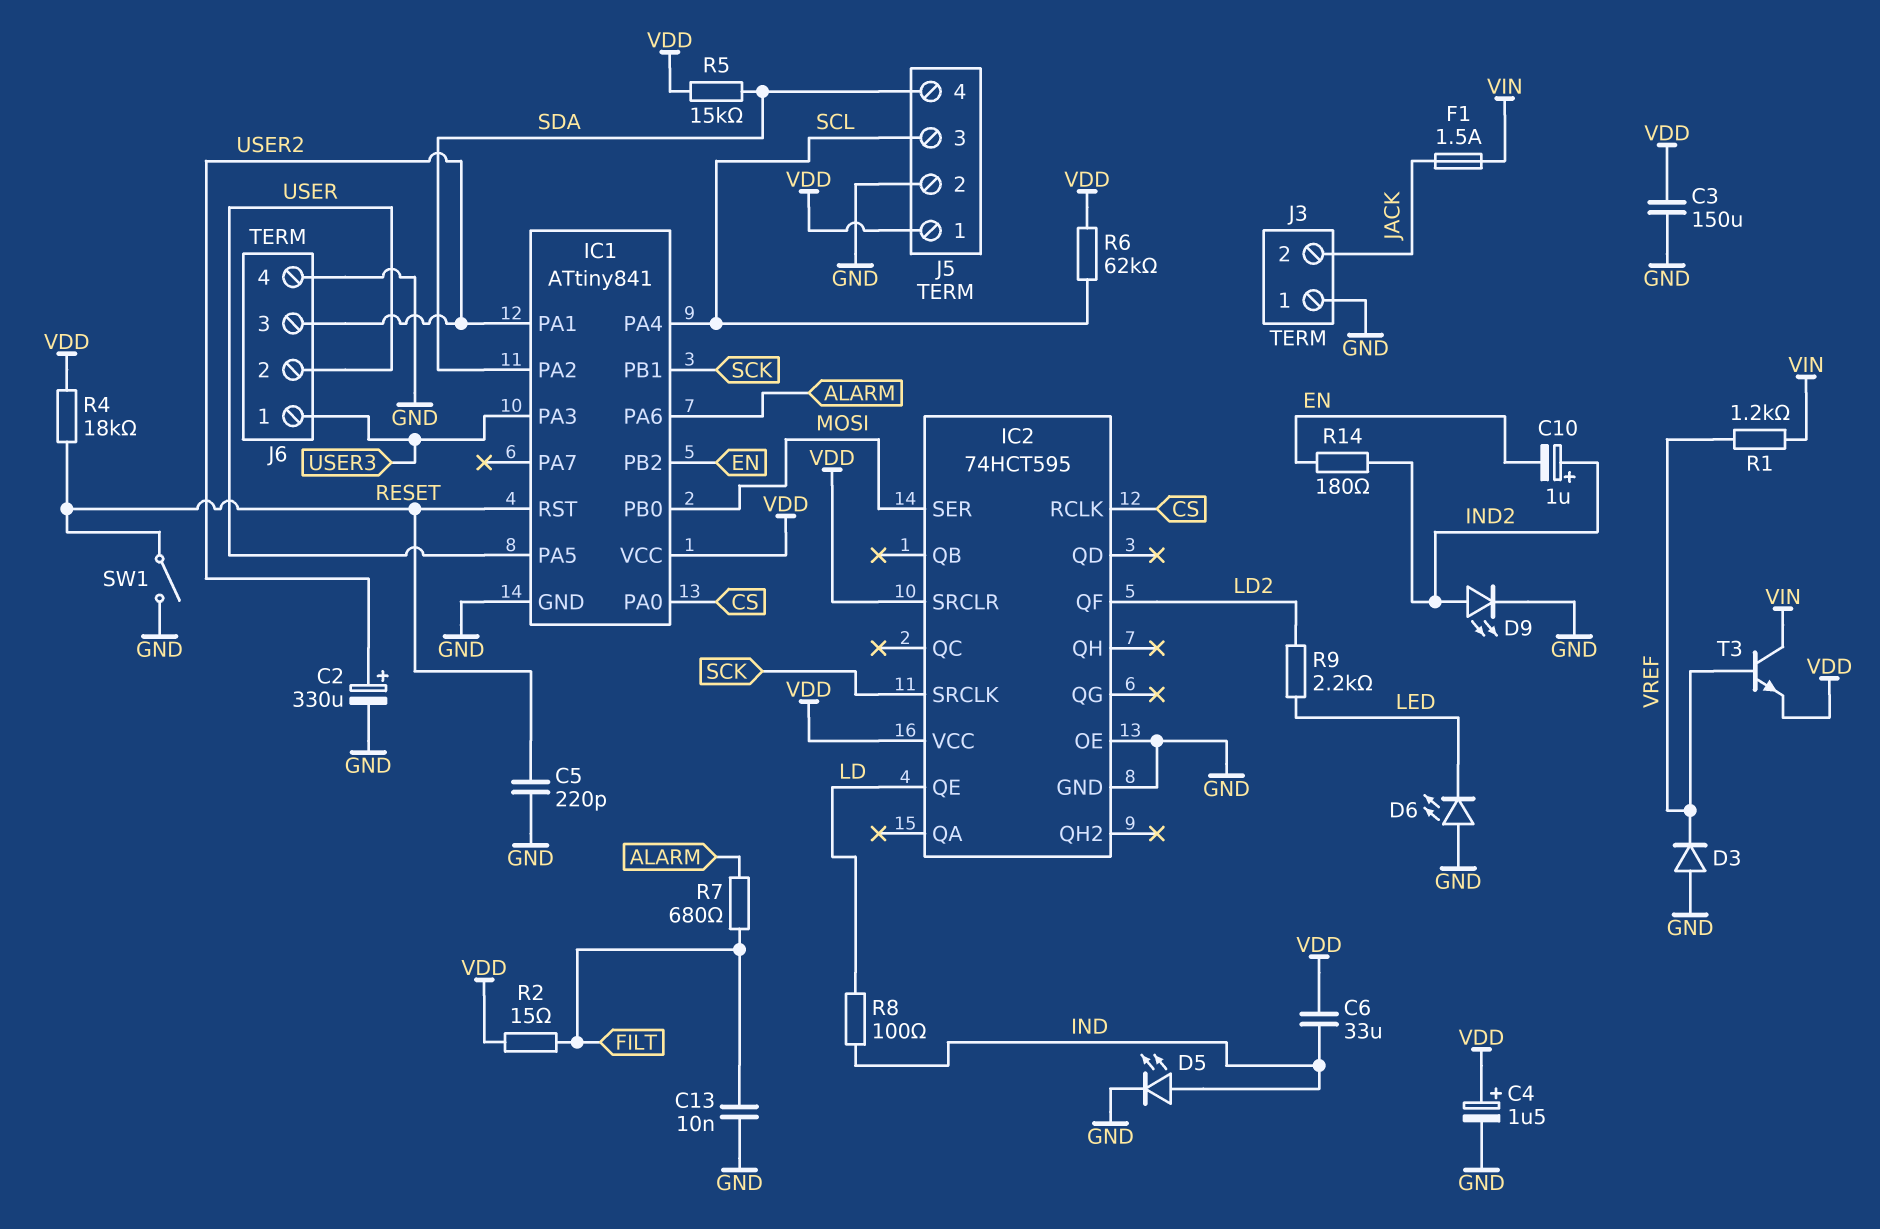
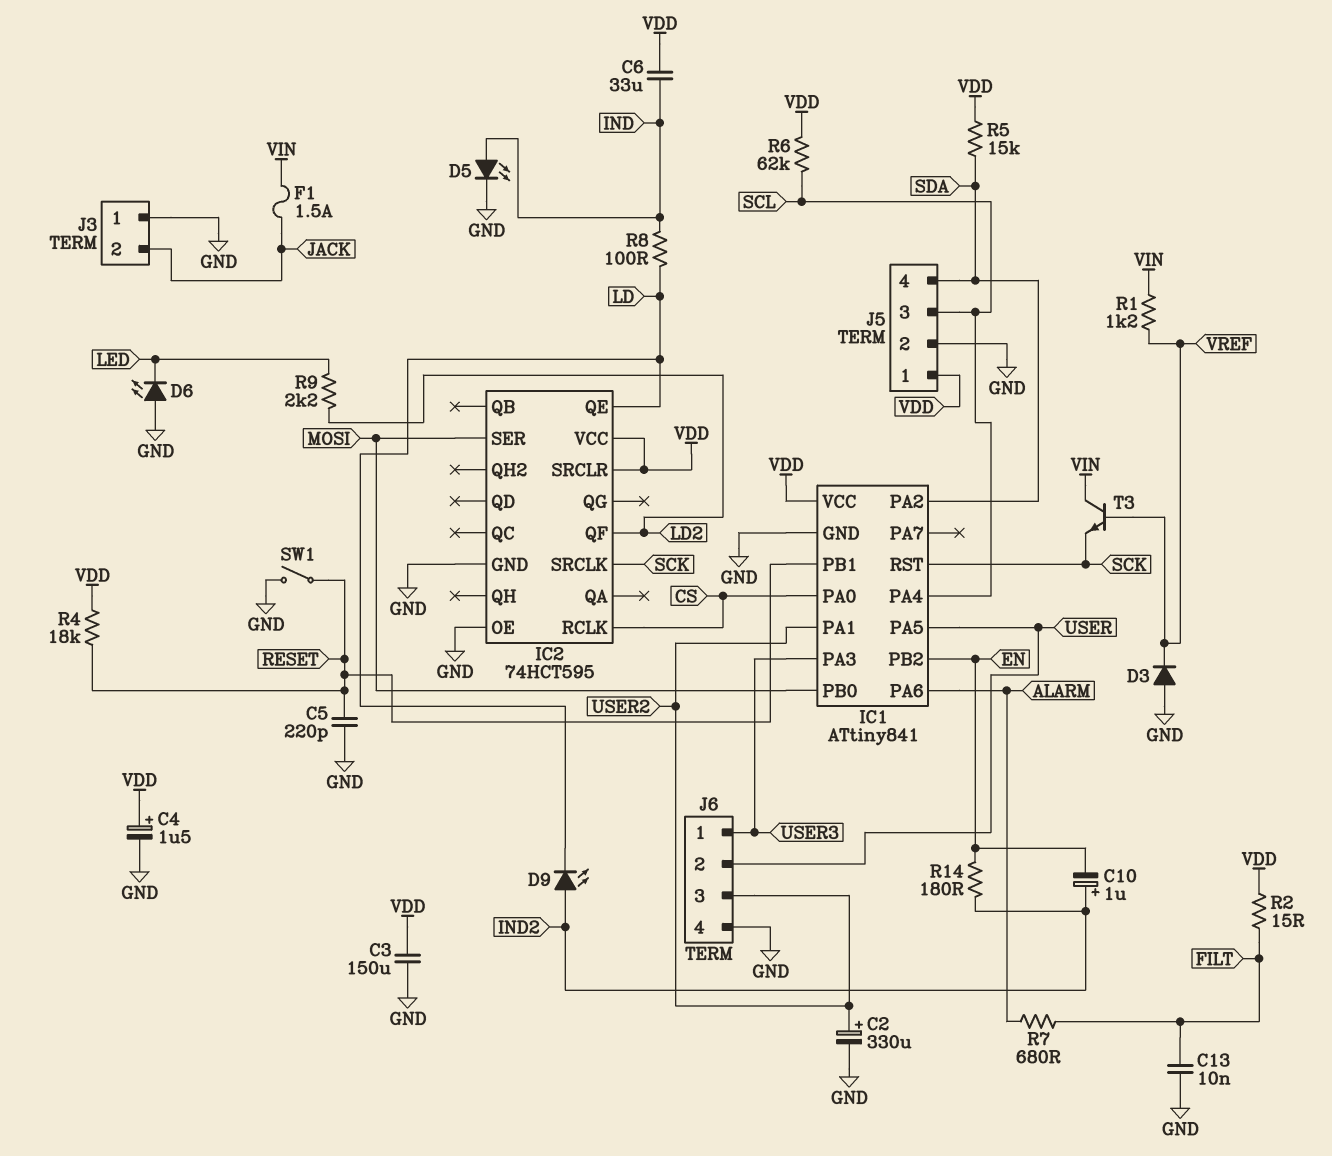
D9: LED (A IND2, K GND) -> LED (A IND2, K LD)
IC1 pin PB1: SCK -> RESET
IC1 pin RST: RESET -> SCK
T3: NPN (B VREF, C VIN, E VDD) -> NPN (B VREF, C VIN, E SCK)

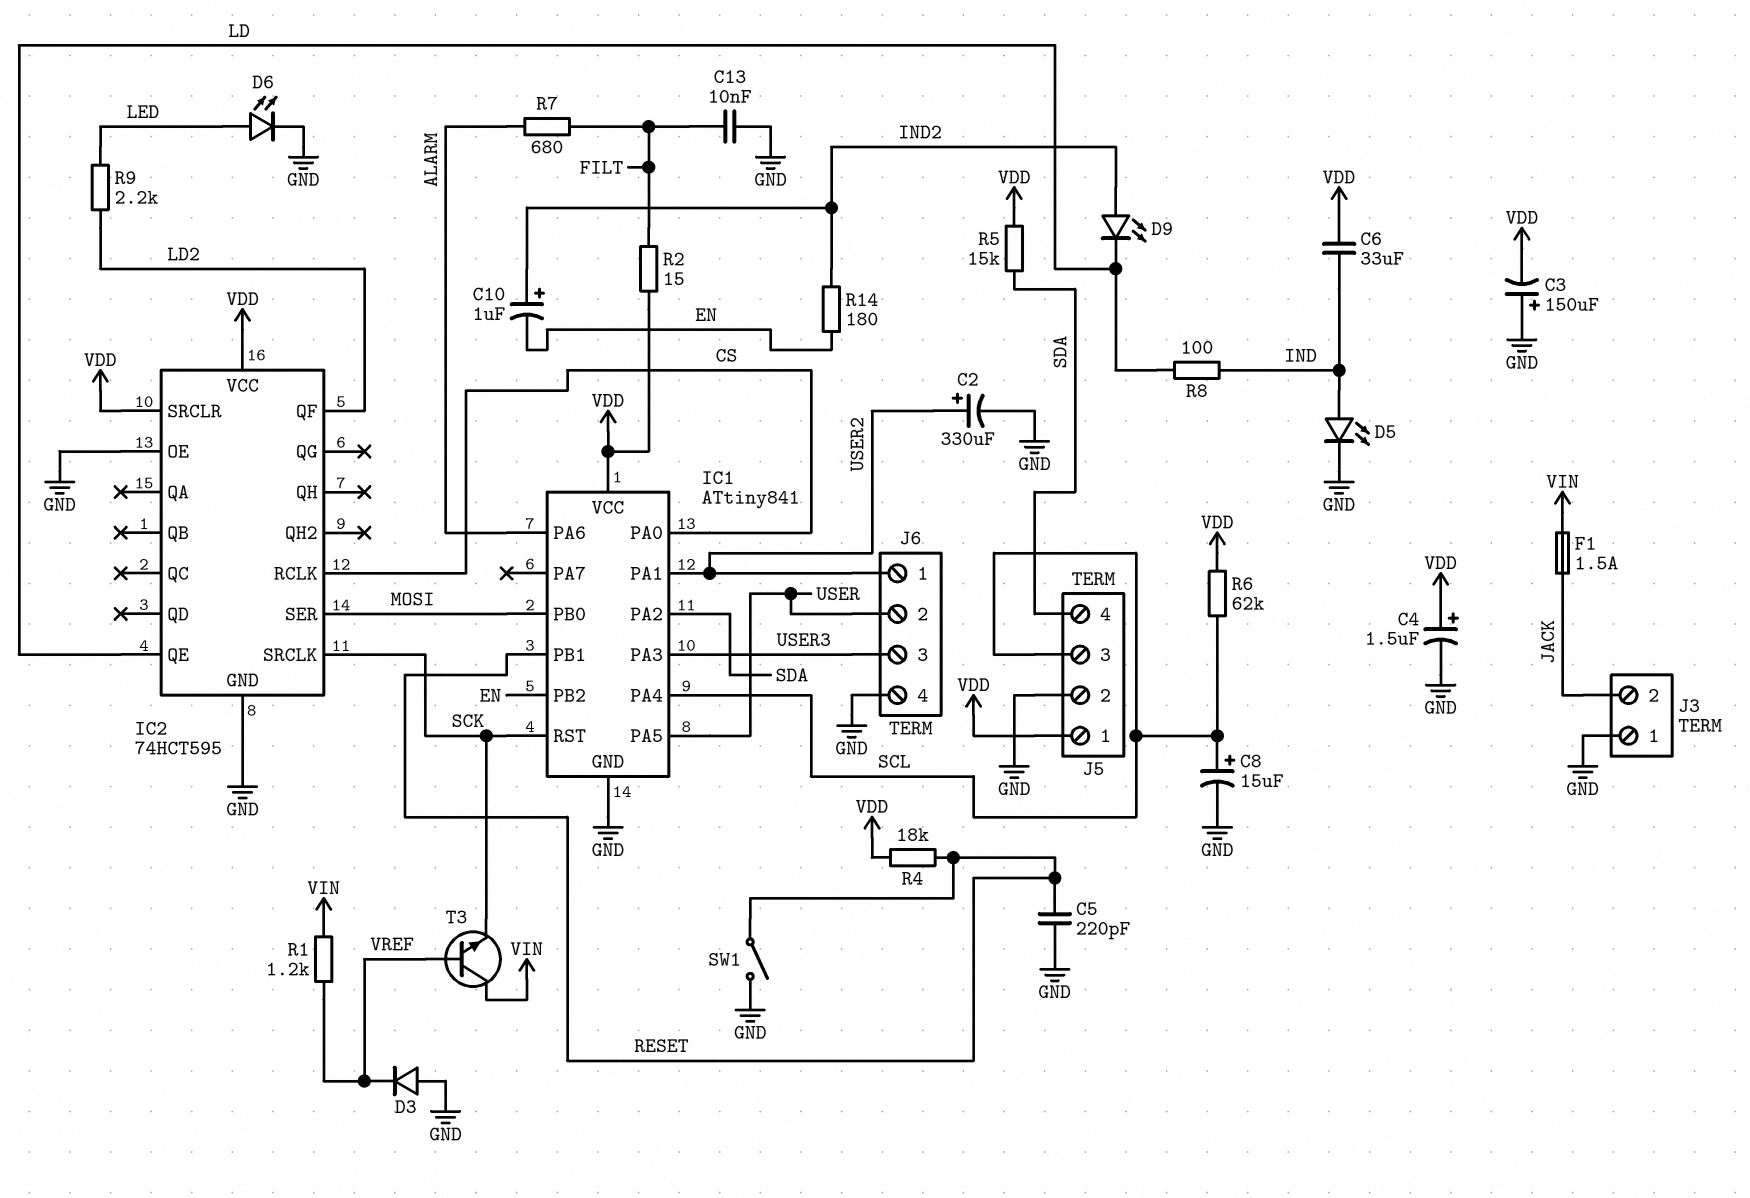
C3: 150uF (GND, VDD) -> 150uF (plus GND, minus VDD)
C8: none -> 15uF (plus SCL, minus GND)
D6: LED (A GND, K LED) -> LED (A LED, K GND)
J6 pin 1: USER3 -> USER2
J6 pin 3: USER2 -> USER3

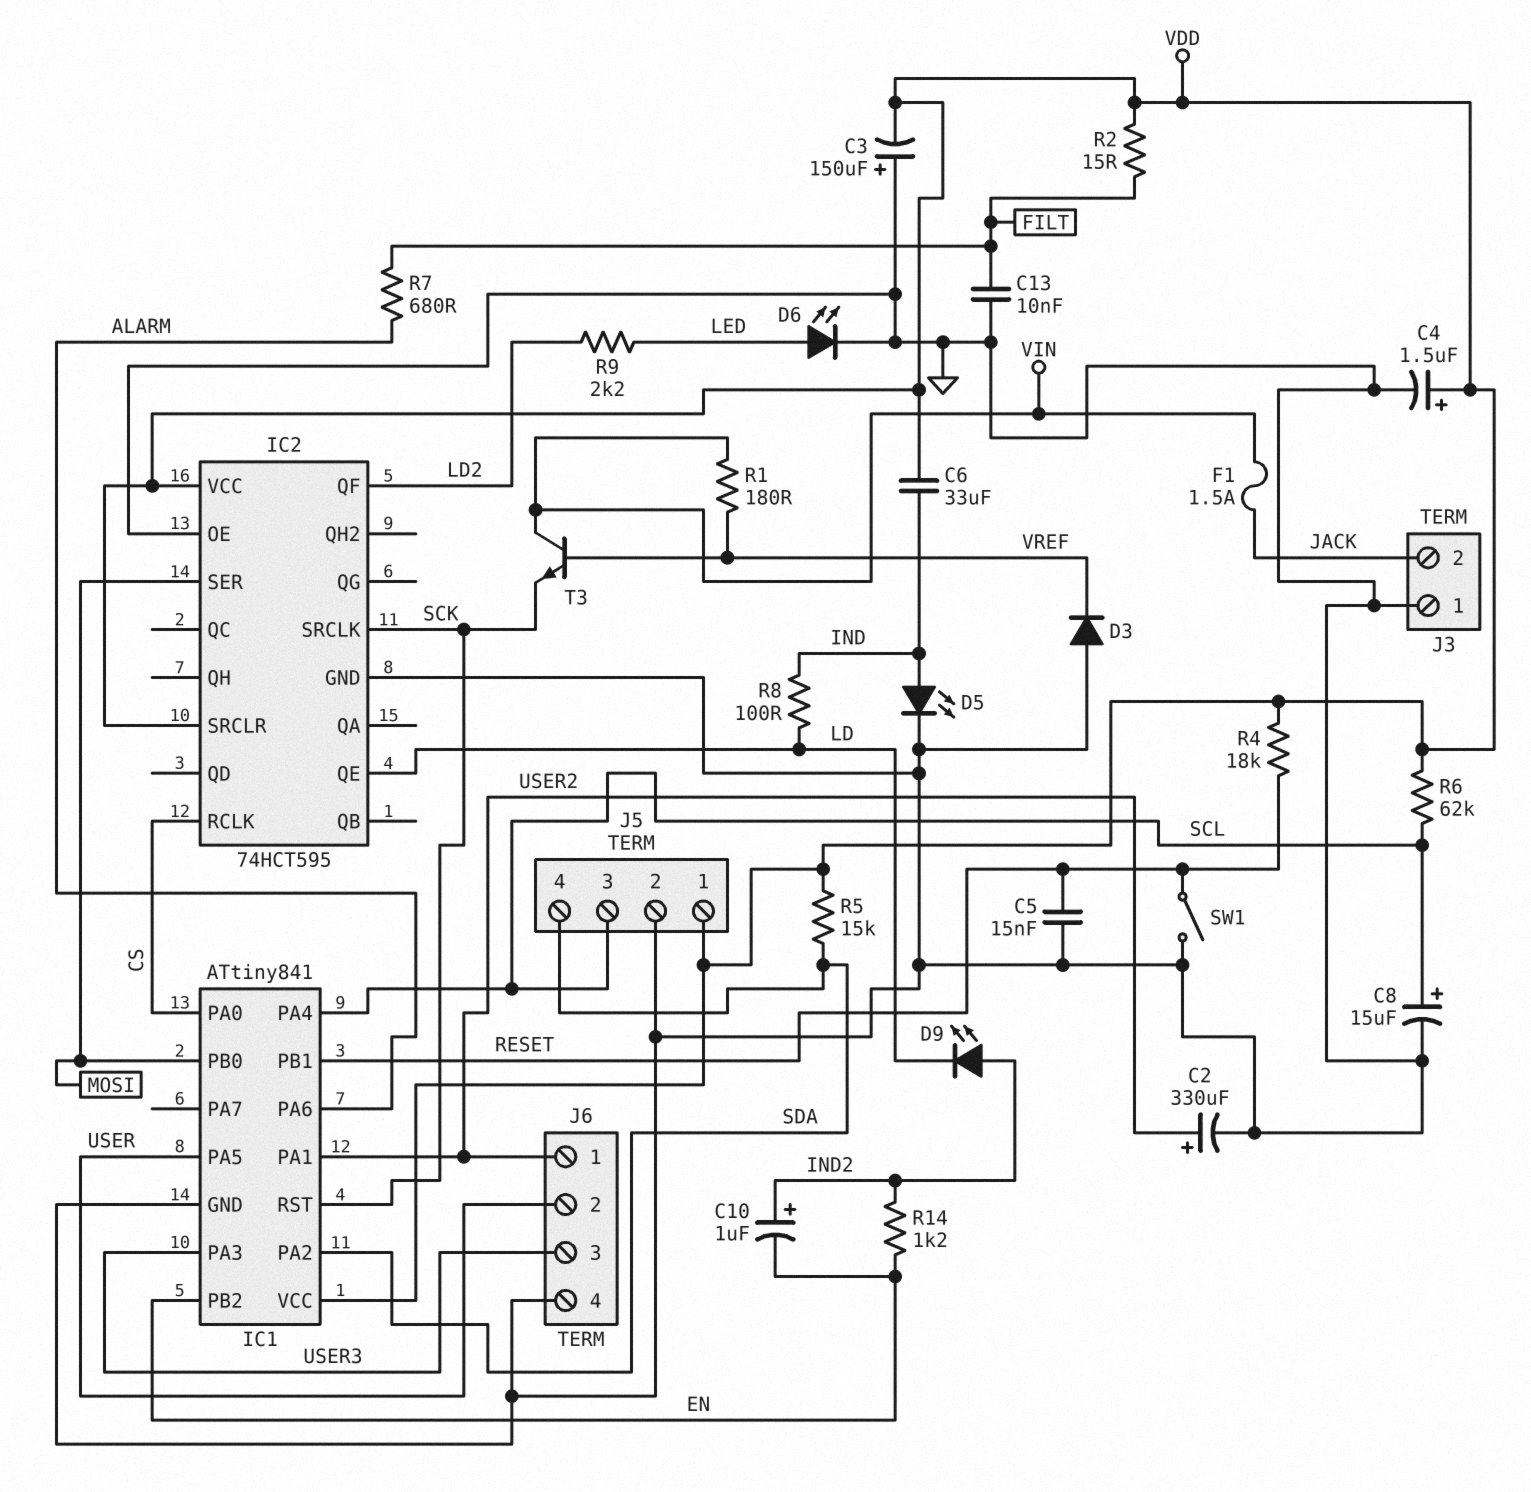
C5: 220pF (GND, RESET) -> 15nF (GND, RESET)
R1: 1.2k (VIN, VREF) -> 180 (VIN, VREF)
R14: 180 (EN, IND2) -> 1.2k (EN, IND2)

